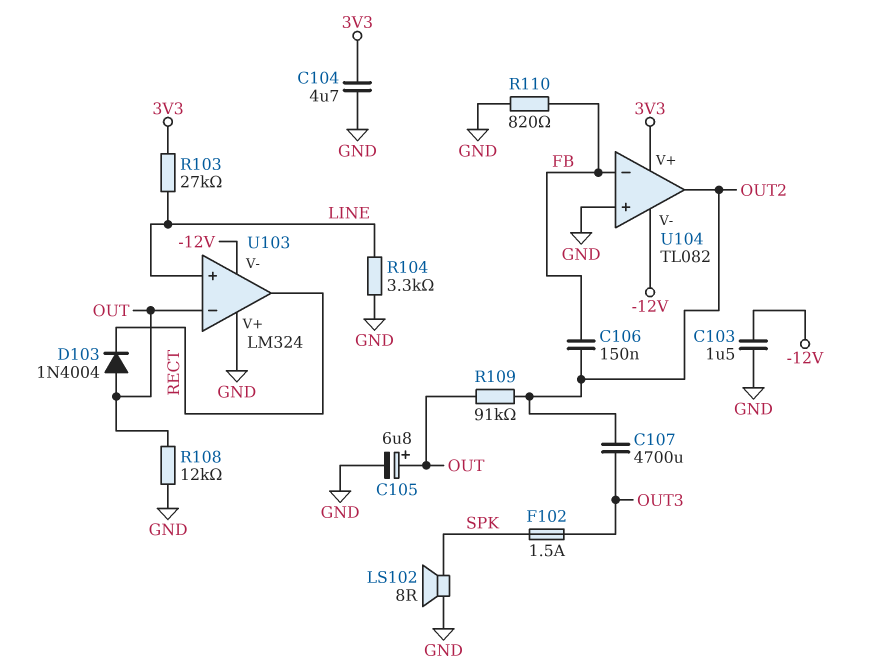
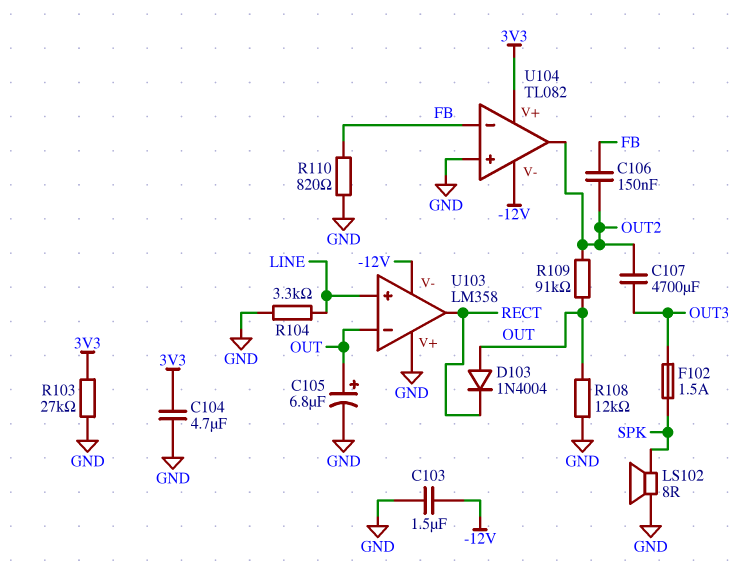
R103: 27k (3V3, LINE) -> 27k (3V3, GND)
U103: LM324 -> LM358

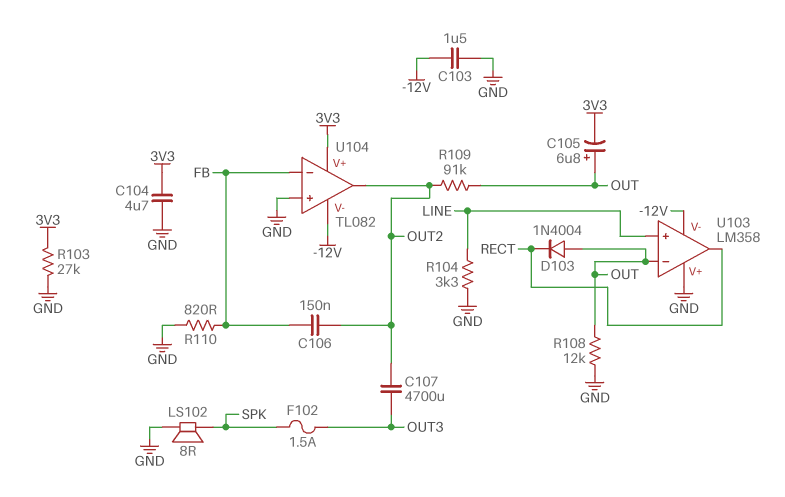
C105: 6.8uF (plus OUT, minus GND) -> 6.8uF (plus OUT, minus 3V3)

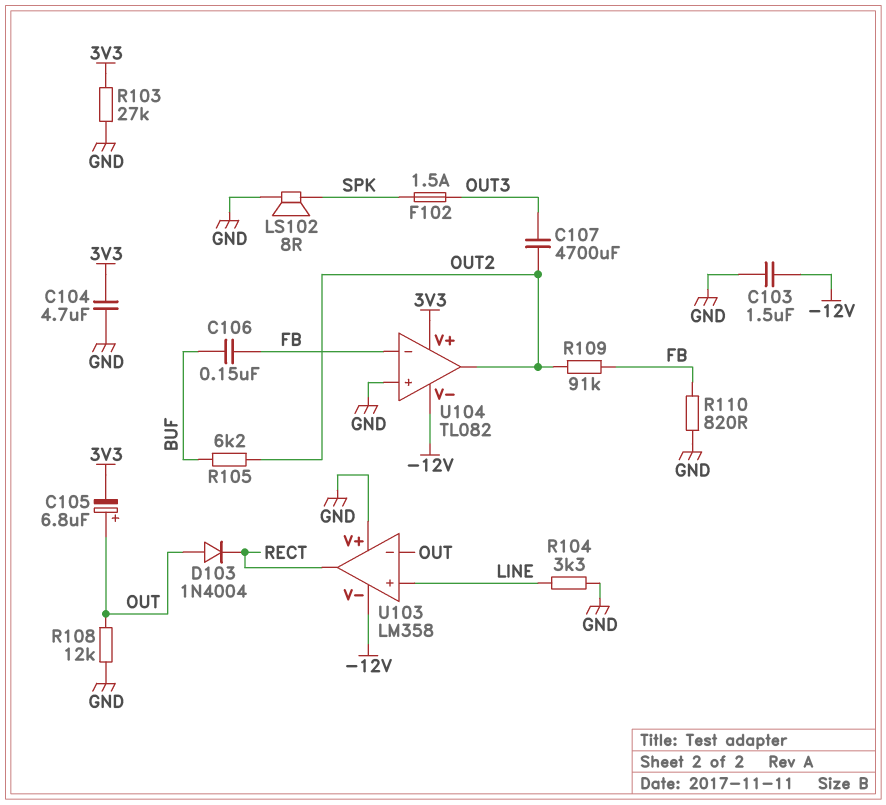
C106: 150nF (FB, OUT2) -> 150nF (BUF, FB)
R105: none -> 6.2k (BUF, OUT2)
R109: 91k (OUT, OUT2) -> 91k (FB, OUT2)

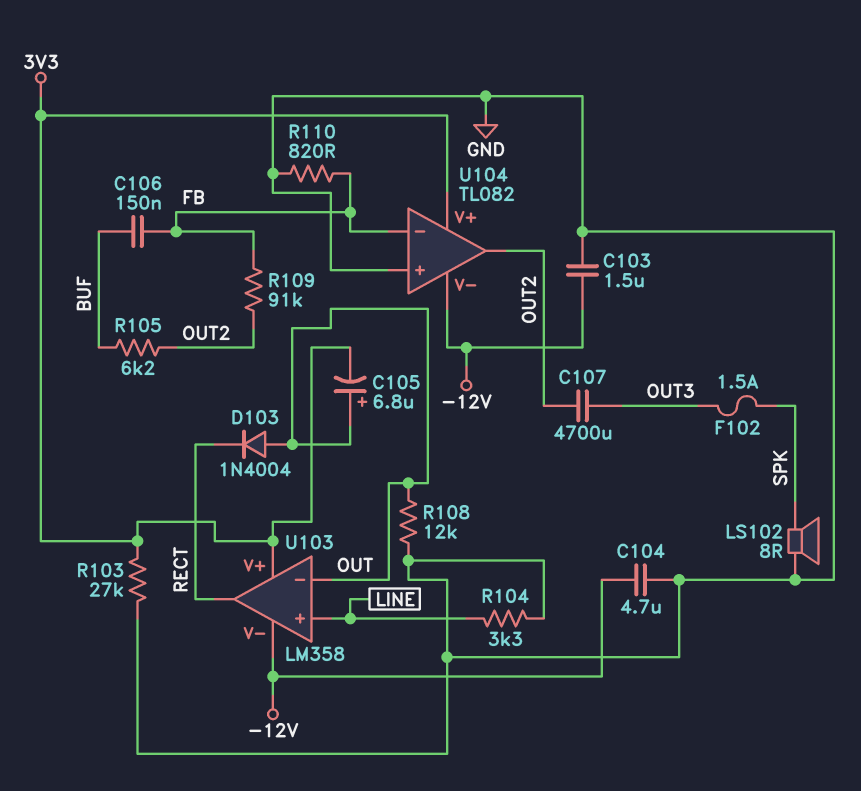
C104: 4.7uF (3V3, GND) -> 4.7uF (-12V, GND)
U103 pin V+: GND -> 3V3

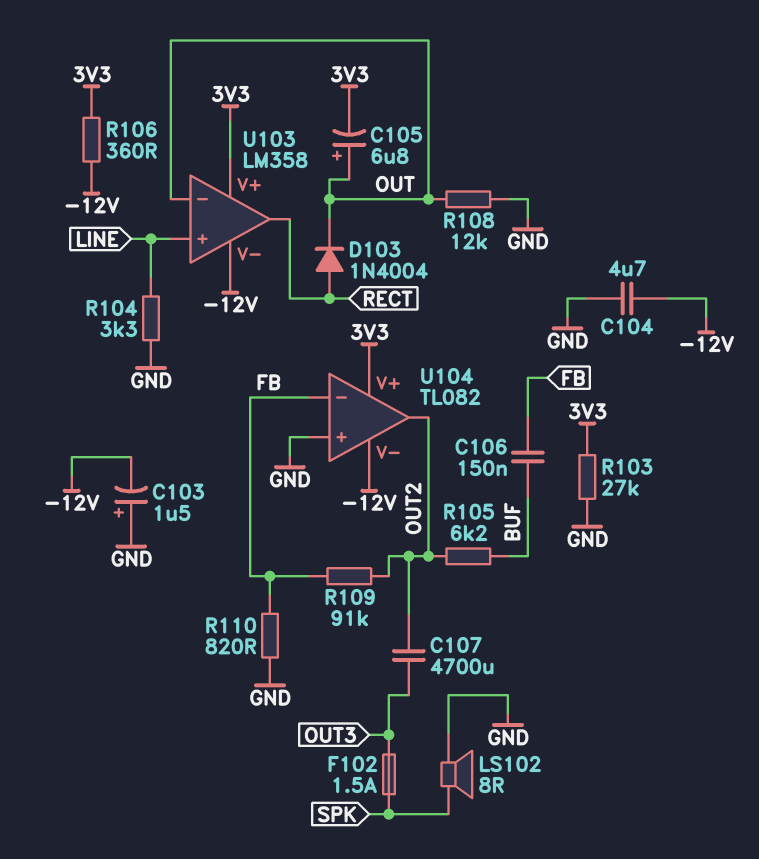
C103: 1.5uF (-12V, GND) -> 1.5uF (plus GND, minus -12V)
D103: diode 1N4004 (A OUT, K RECT) -> diode 1N4004 (A RECT, K OUT)
R106: none -> 360 (-12V, 3V3)

